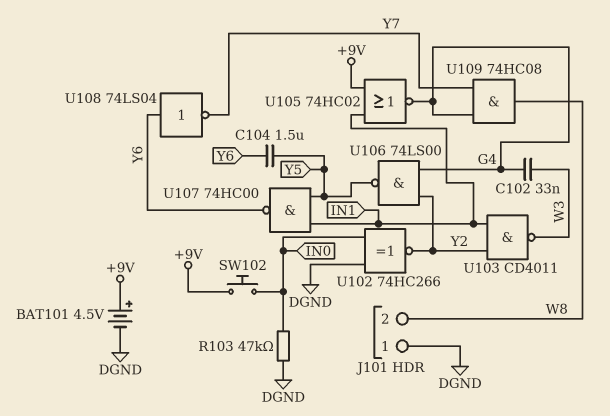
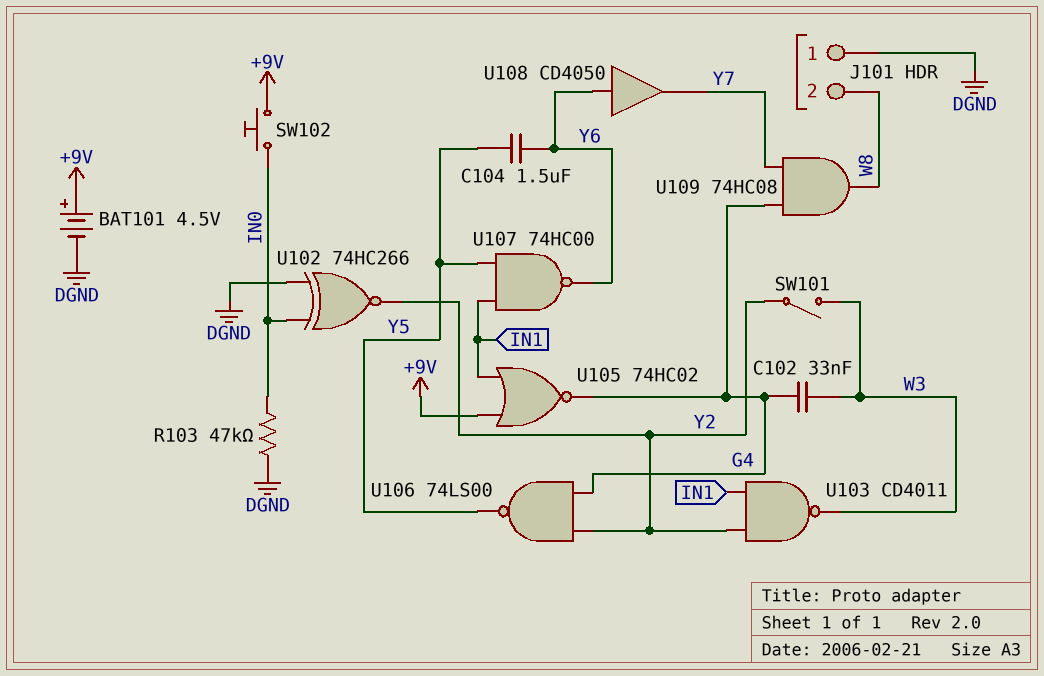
SW101: none -> switch (W3, Y2)
U108: NOT 74LS04 (in Y6, out Y7) -> buffer CD4050 (in Y6, out Y7)

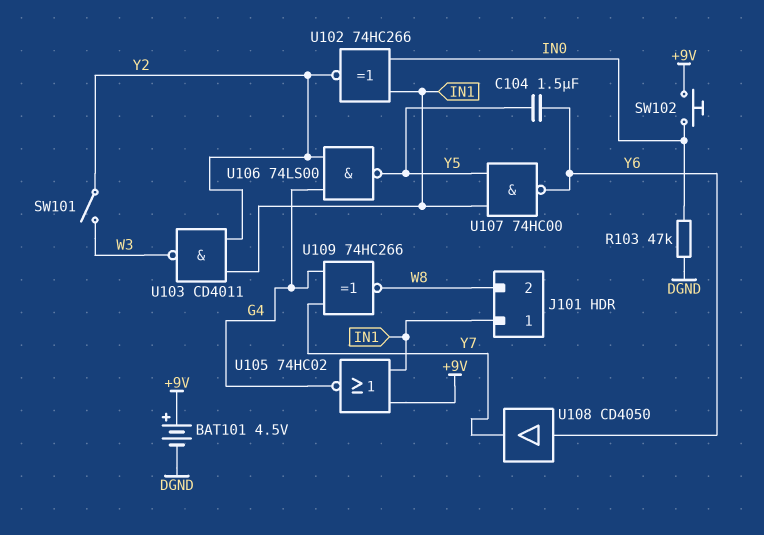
C102: 33nF (G4, W3) -> none
J101 pin 1: DGND -> IN1
U102: XNOR 74HC266 (in DGND, in IN0, out Y2) -> XNOR 74HC266 (in IN0, in IN1, out Y2)
U109: AND 74HC08 (in G4, in Y7, out W8) -> XNOR 74HC266 (in G4, in Y7, out W8)

